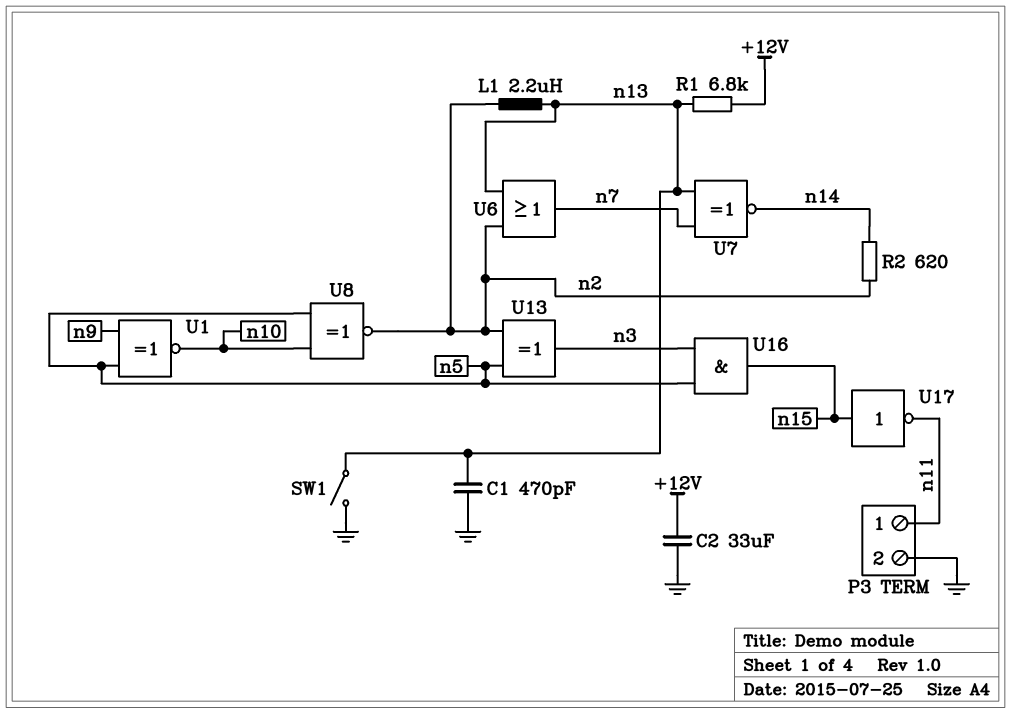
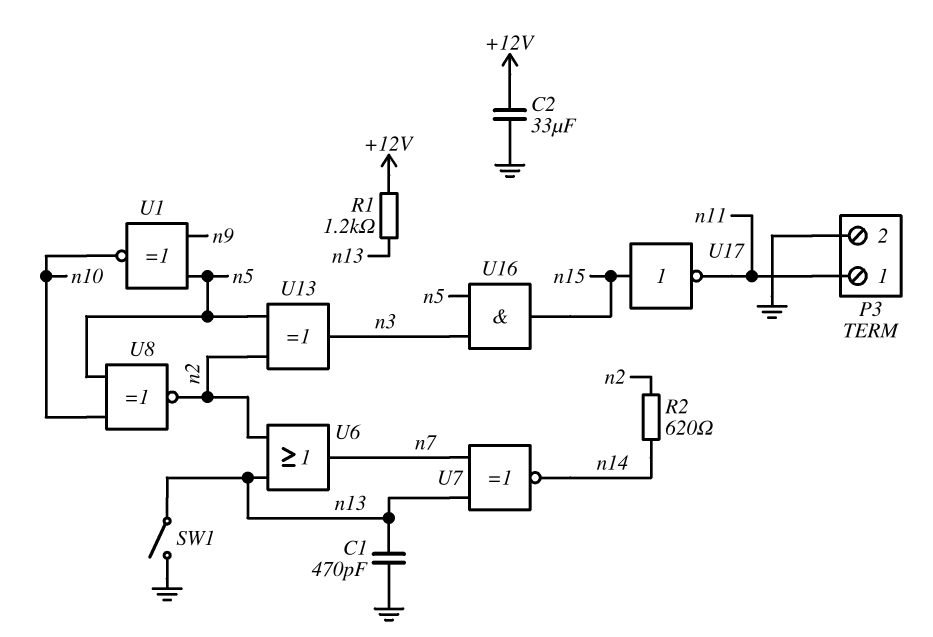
L1: 2.2uH (n2, n13) -> none
R1: 6.8k (+12V, n13) -> 1.2k (+12V, n13)

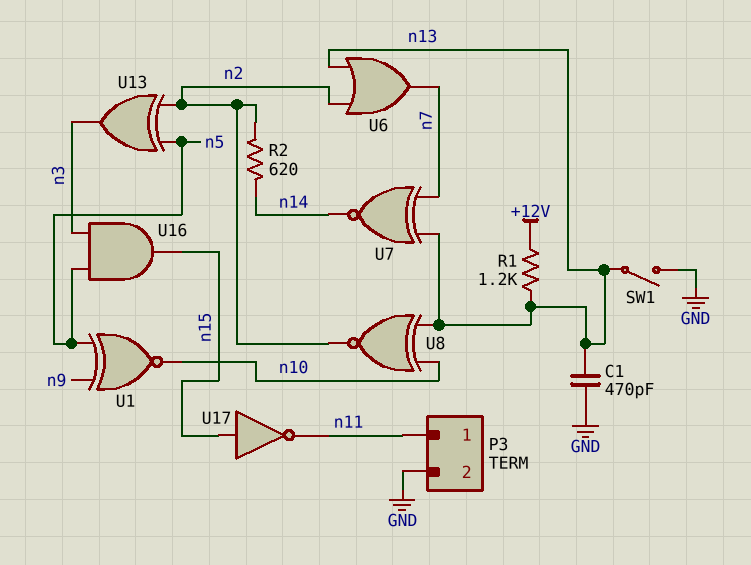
C2: 33uF (+12V, GND) -> none
U8: XNOR (in n5, in n10, out n2) -> XNOR (in n10, in n13, out n2)

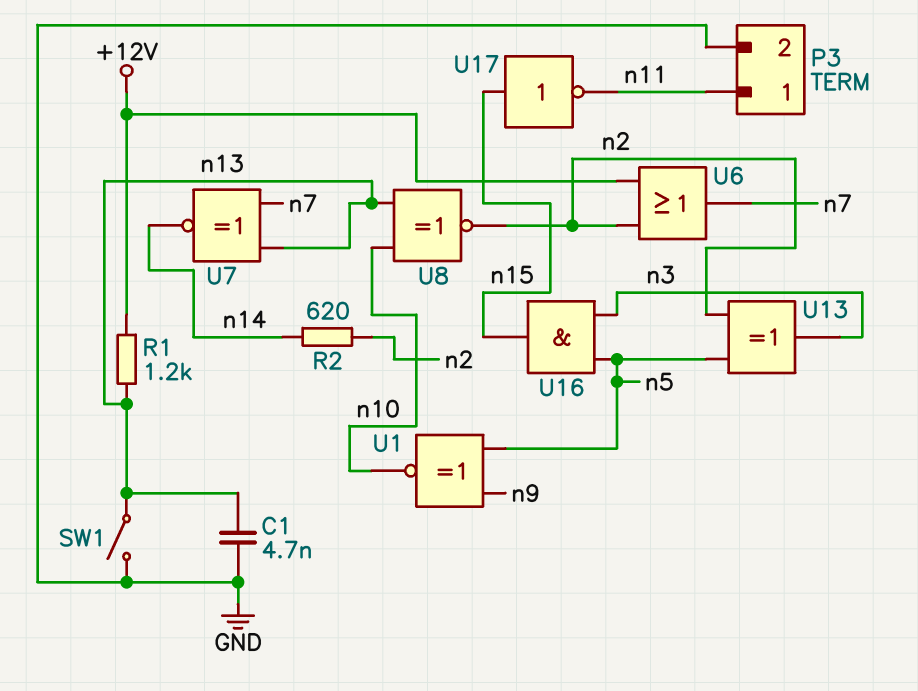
C1: 470pF (GND, n13) -> 4.7nF (GND, n13)
U6: OR (in n2, in n13, out n7) -> OR (in +12V, in n2, out n7)

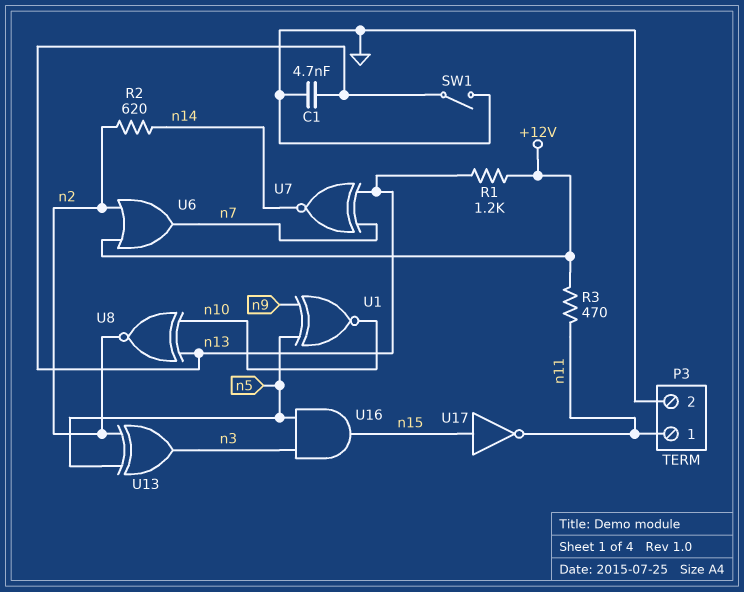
R3: none -> 470 (+12V, n11)

